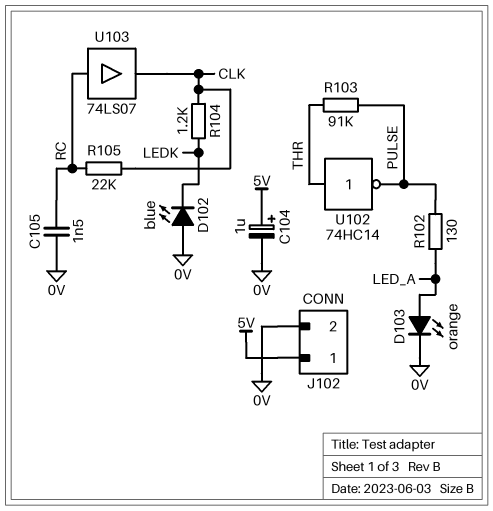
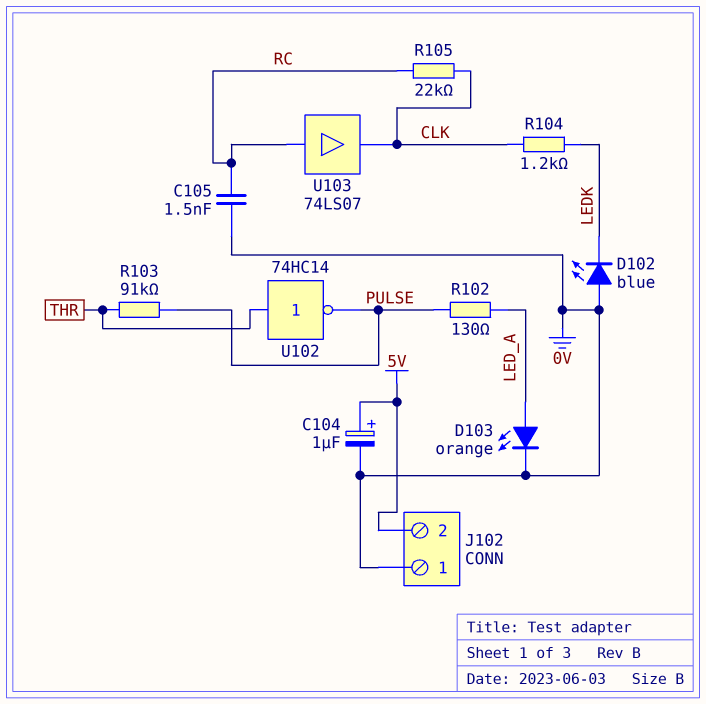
J102 pin 1: 5V -> 0V
J102 pin 2: 0V -> 5V

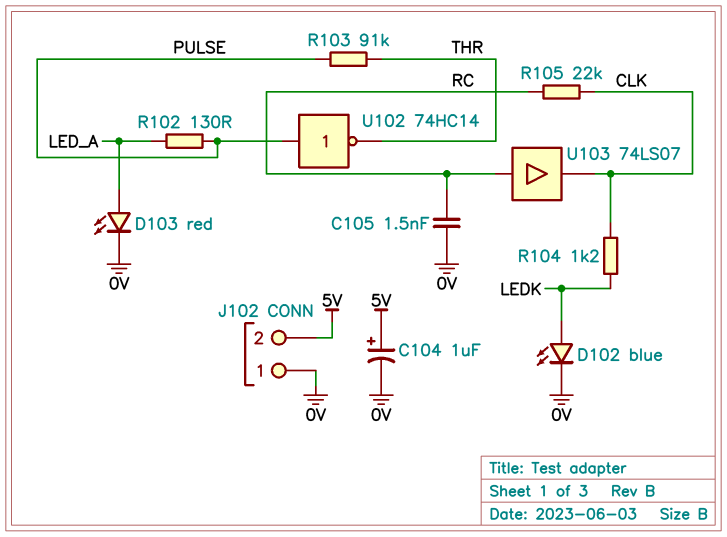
D102: LED blue (A 0V, K LEDK) -> LED blue (A LEDK, K 0V)
D103: LED orange (A LED_A, K 0V) -> LED red (A LED_A, K 0V)
U102: NOT 74HC14 (in THR, out PULSE) -> NOT 74HC14 (in PULSE, out THR)

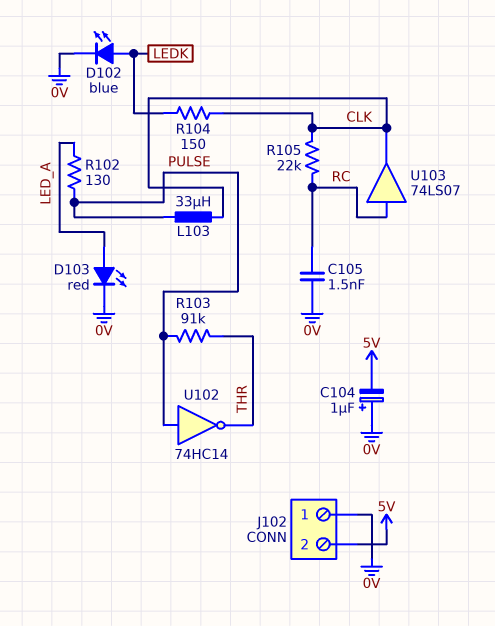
C104: 1uF (plus 5V, minus 0V) -> 1uF (plus 0V, minus 5V)
L103: none -> 33uH (CLK, PULSE)
R104: 1.2k (CLK, LEDK) -> 150 (CLK, LEDK)

